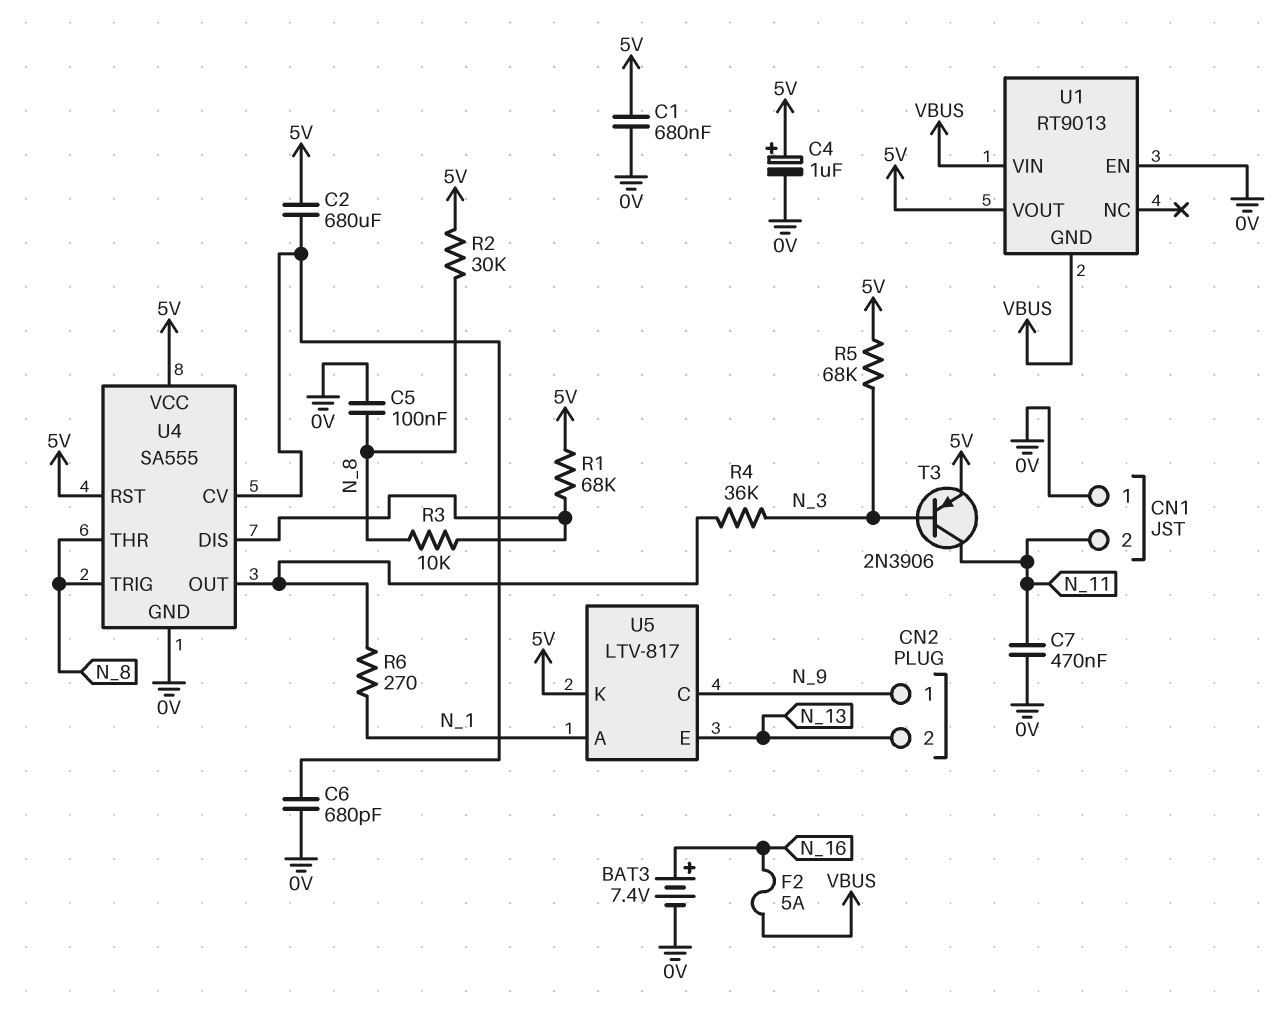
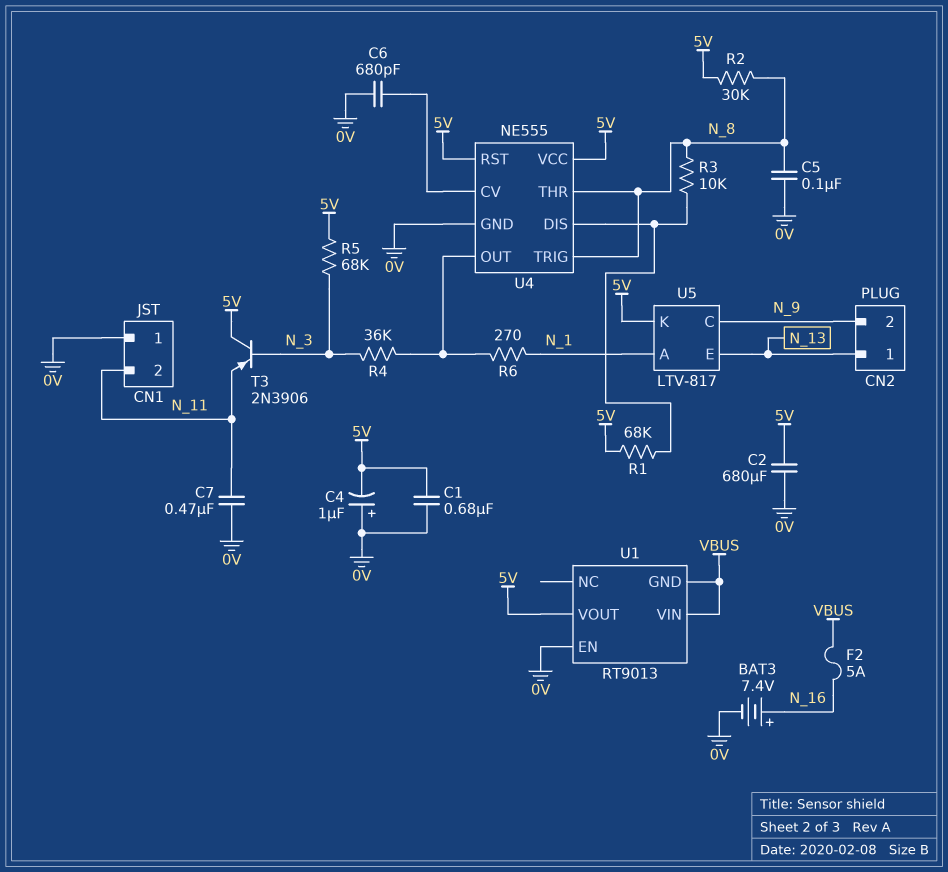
C2: 680uF (5V, U4/CV) -> 680uF (0V, 5V)
C4: 1uF (plus 5V, minus 0V) -> 1uF (plus 0V, minus 5V)
CN2 pin 1: N_9 -> N_13
CN2 pin 2: N_13 -> N_9
T3: PNP 2N3906 (B N_3, C N_11, E 5V) -> PNP 2N3906 (B N_3, C 5V, E N_11)
U4: SA555 -> NE555

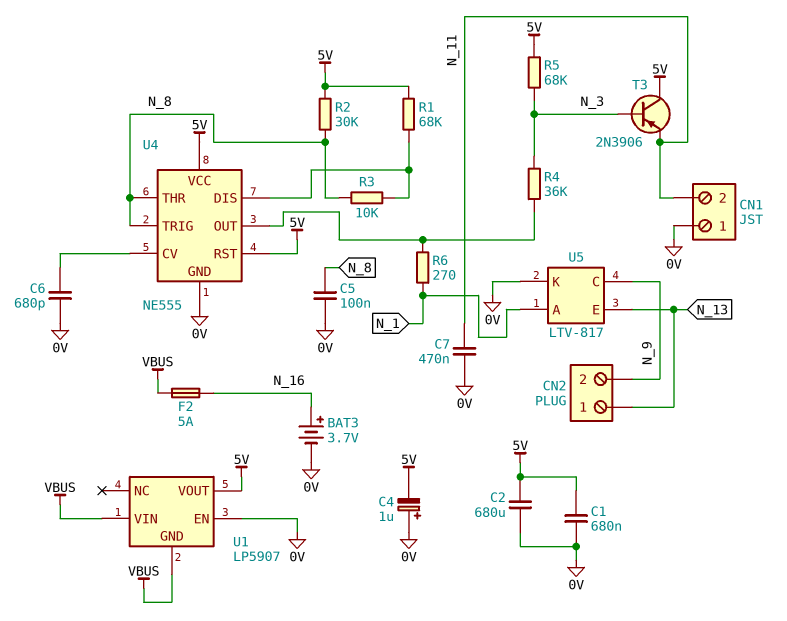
BAT3: 7.4V (plus N_16, minus 0V) -> 3.7V (plus N_16, minus 0V)
U1: RT9013 -> LP5907
U5 pin K: 5V -> 0V

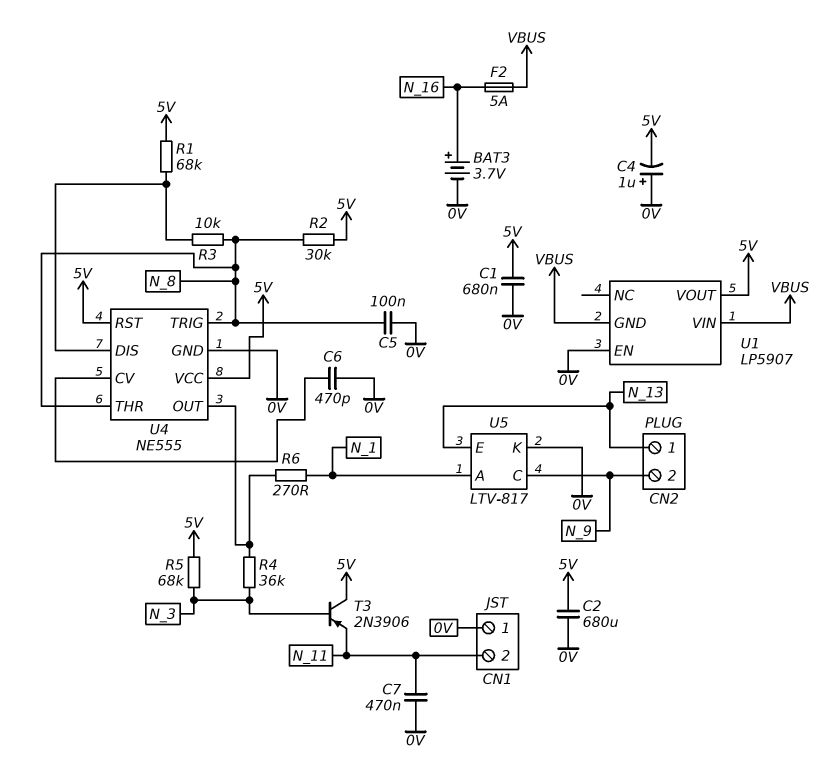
C6: 680pF (0V, U4/CV) -> 470pF (0V, U4/CV)

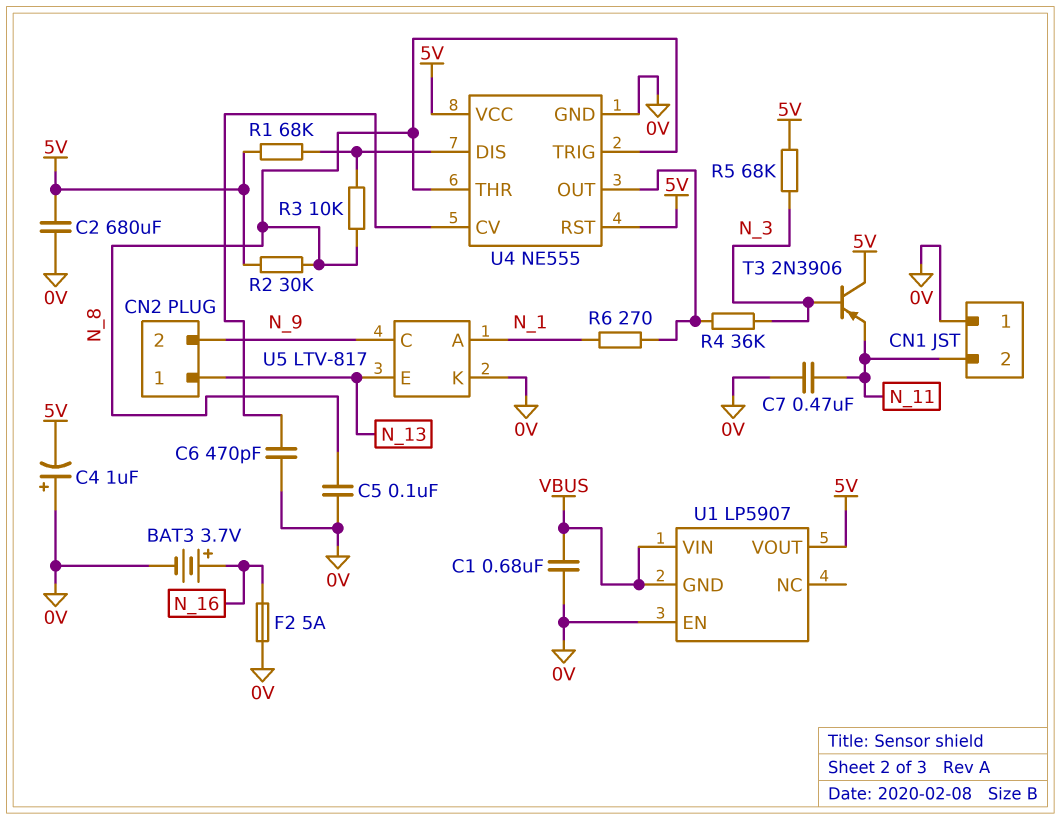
C1: 680nF (0V, 5V) -> 680nF (0V, VBUS)
F2: 5A (N_16, VBUS) -> 5A (0V, N_16)

